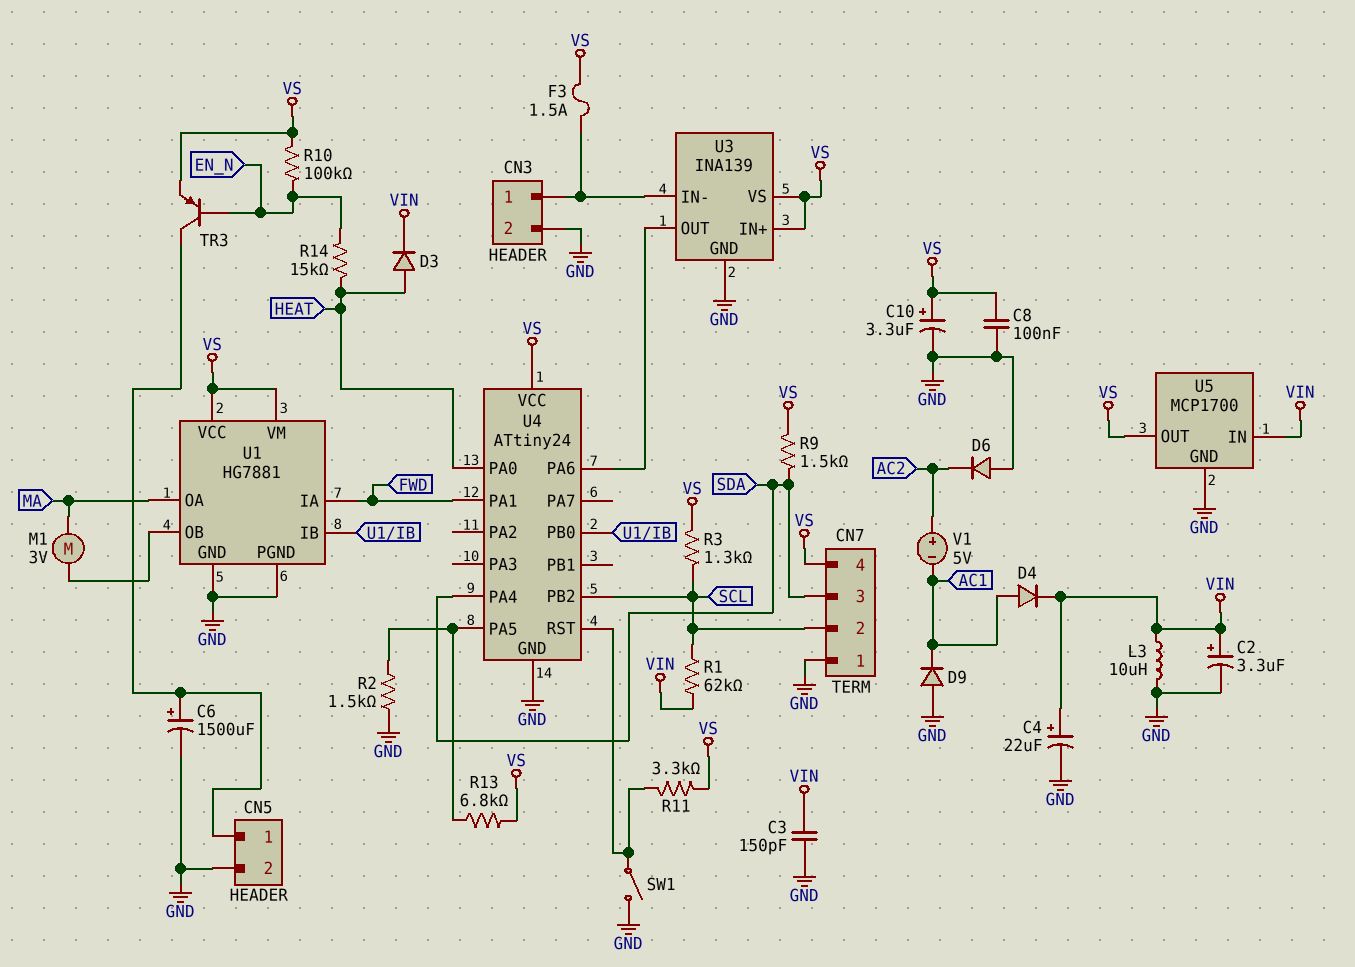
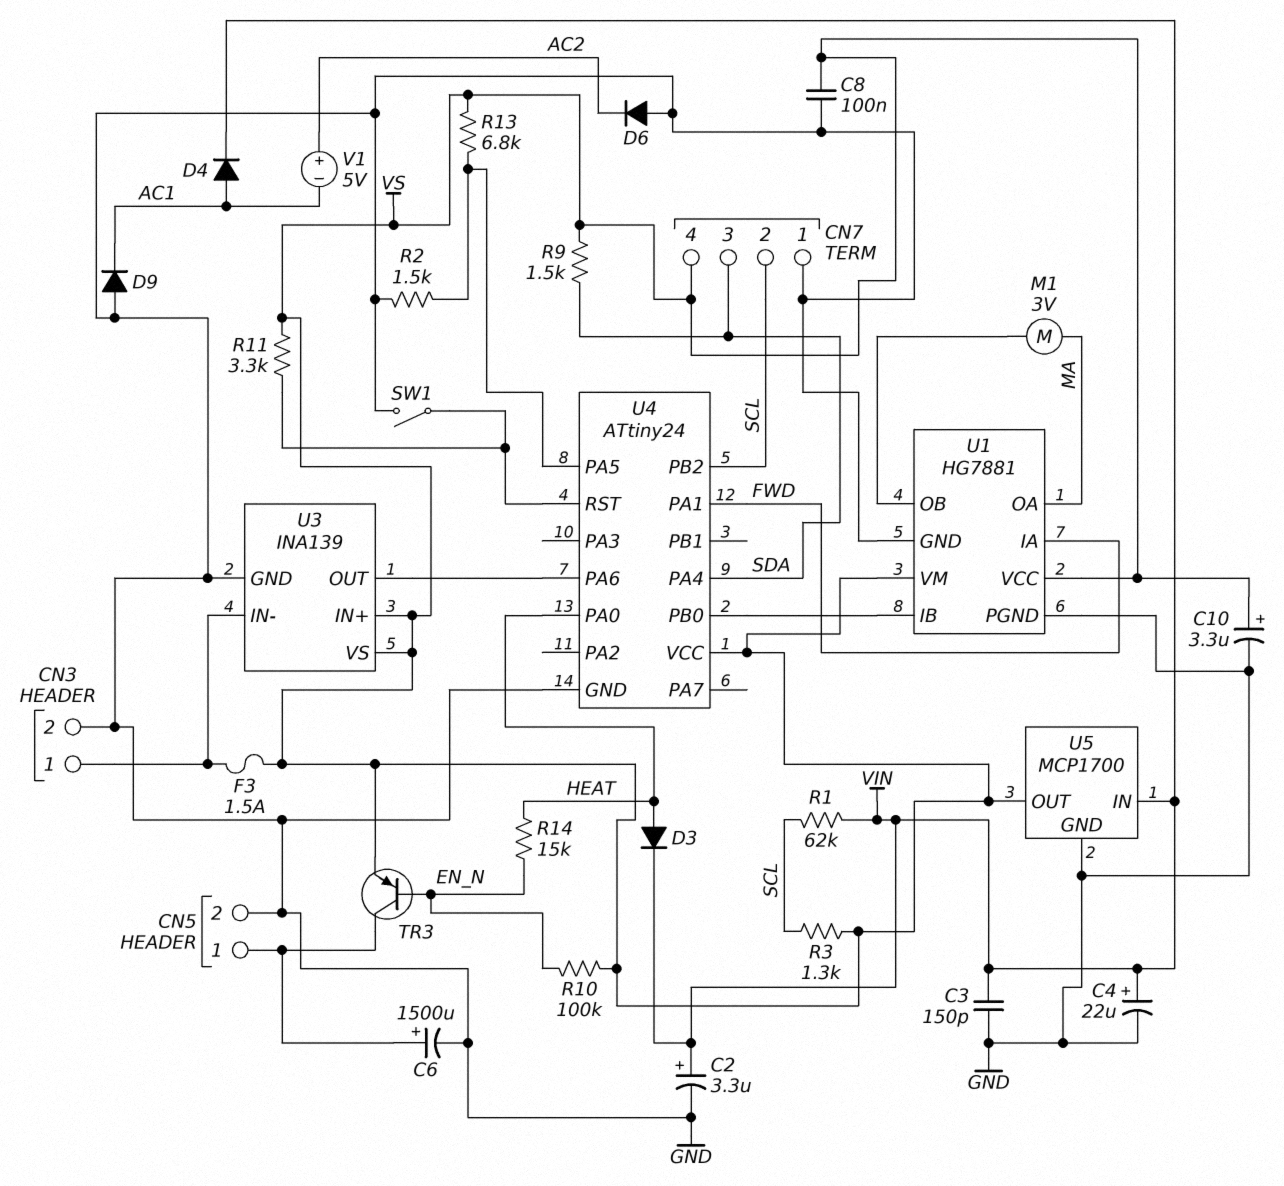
L3: 10uH (GND, VIN) -> none

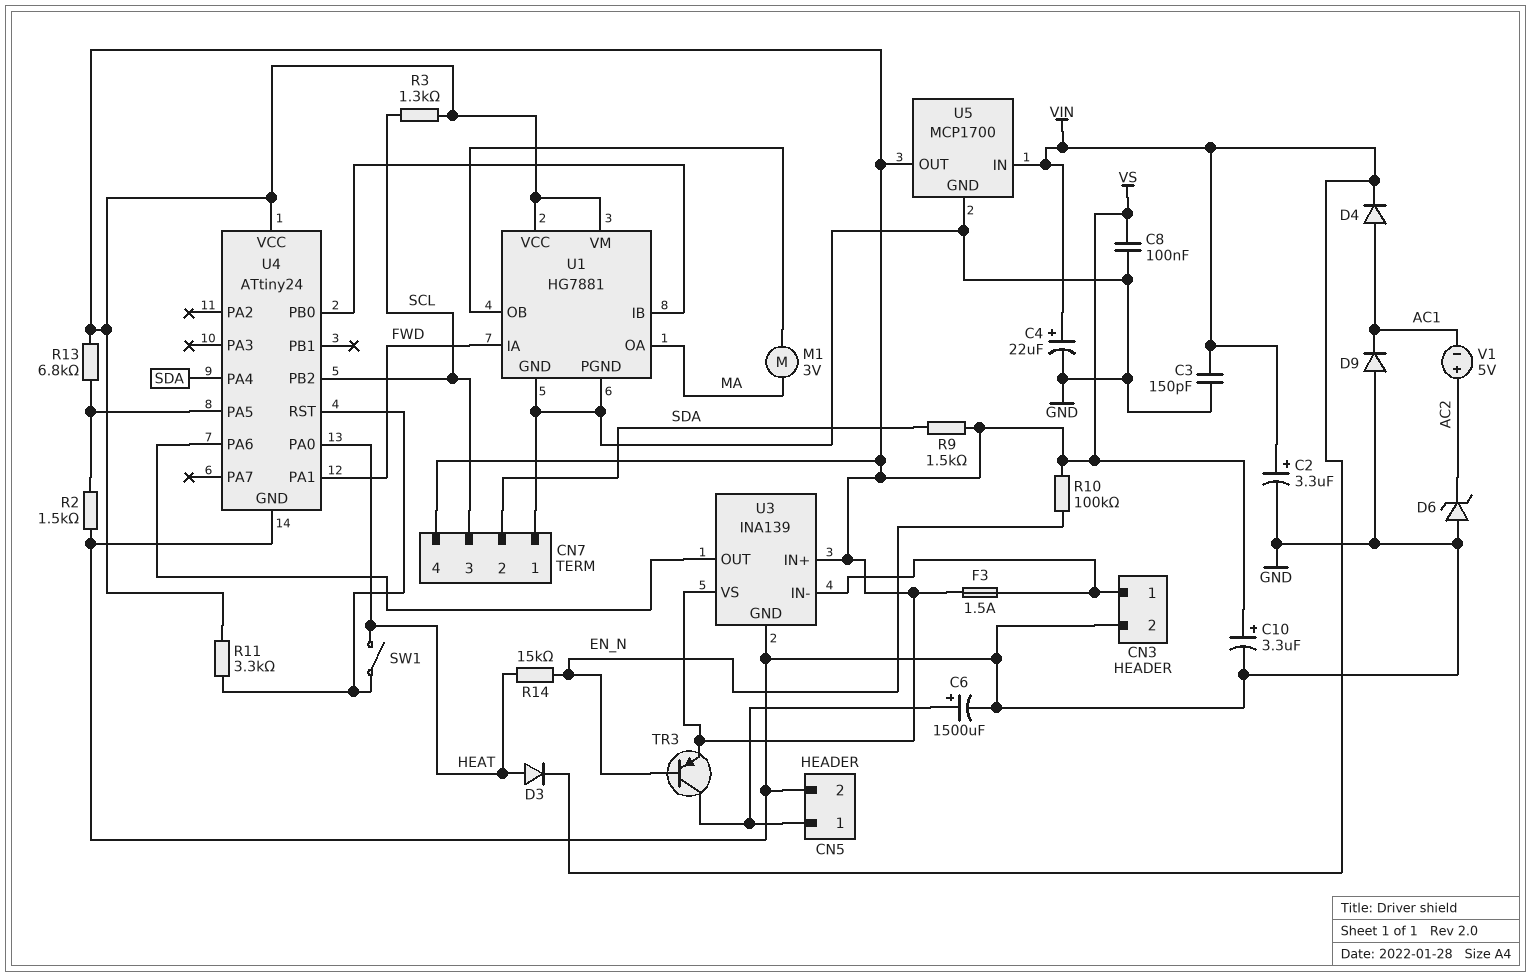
CN7 pin 2: SCL -> SDA
CN7 pin 3: SDA -> SCL
D6: diode (A GND, K AC2) -> zener (A GND, K AC2)
R1: 62k (SCL, VIN) -> none
SW1: switch (GND, U4/RST) -> switch (HEAT, U4/RST)

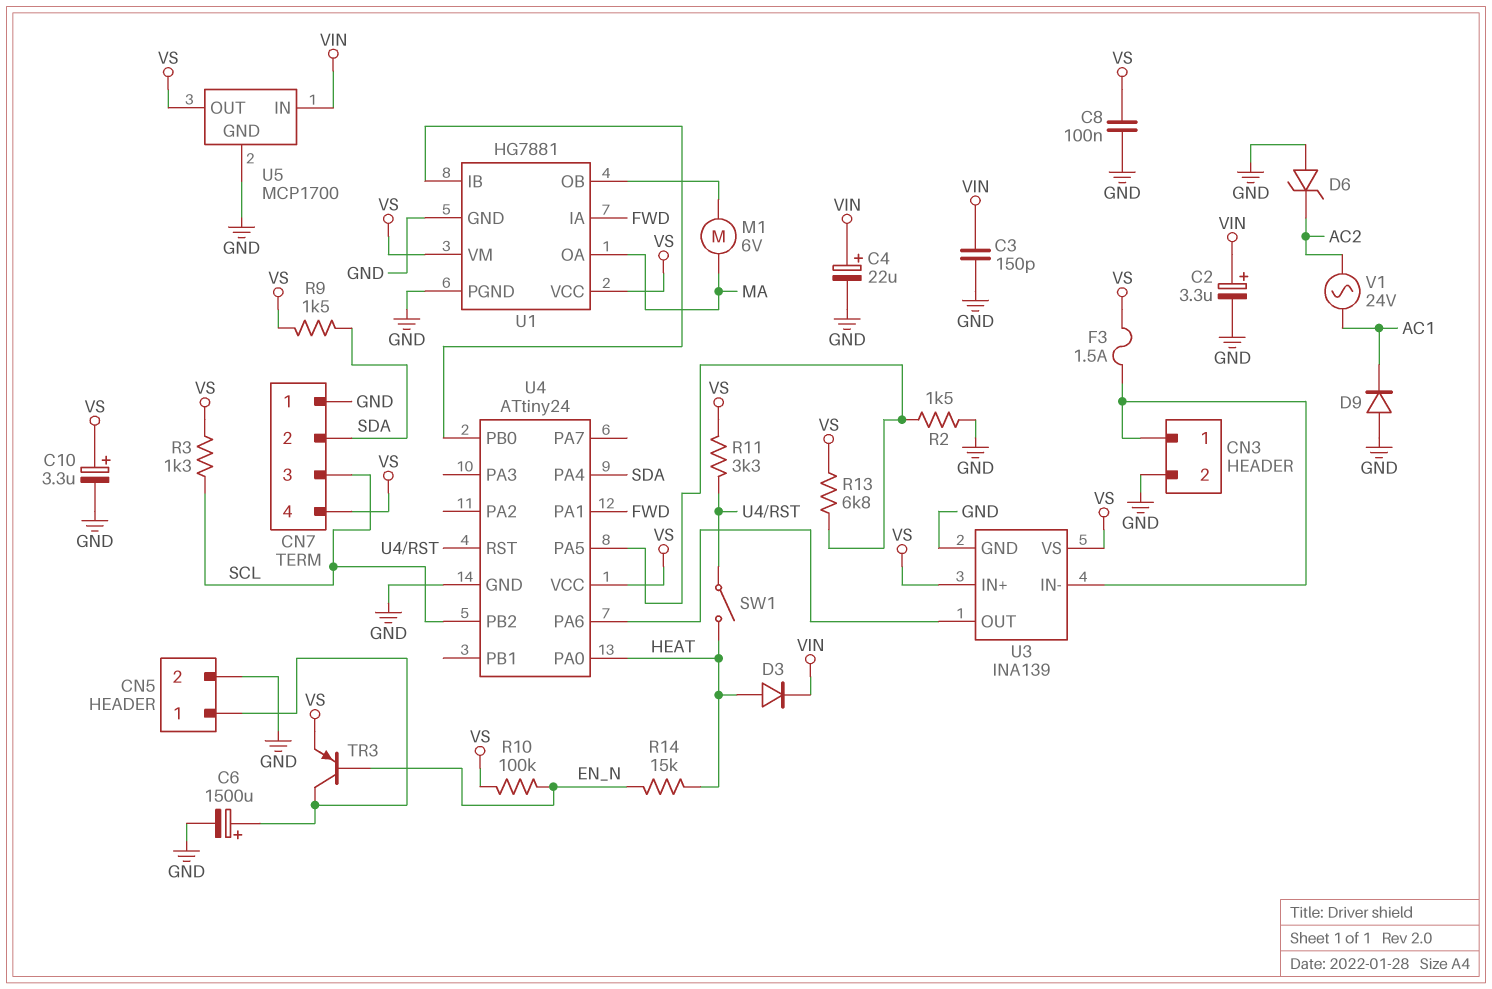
D4: diode (A AC1, K VIN) -> none
M1: motor 3V (MA, U1/OB) -> motor 6V (MA, U1/OB)
V1: 5V (plus AC2, minus AC1) -> AC 24V (AC1, AC2)

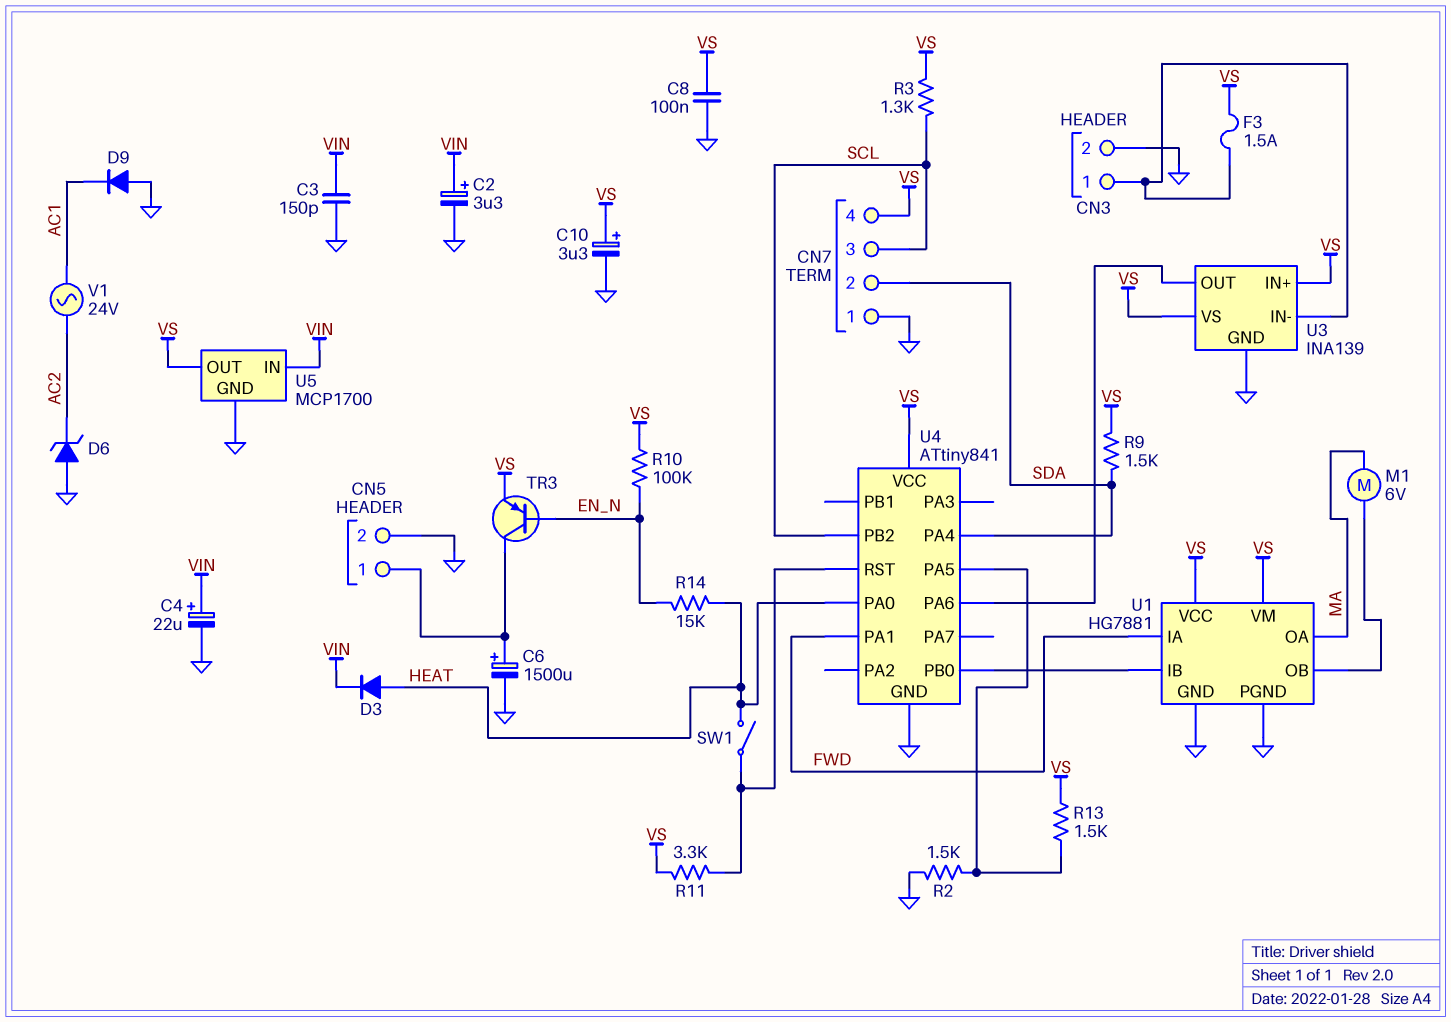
R13: 6.8k (U4/PA5, VS) -> 1.5k (U4/PA5, VS)
U4: ATtiny24 -> ATtiny841

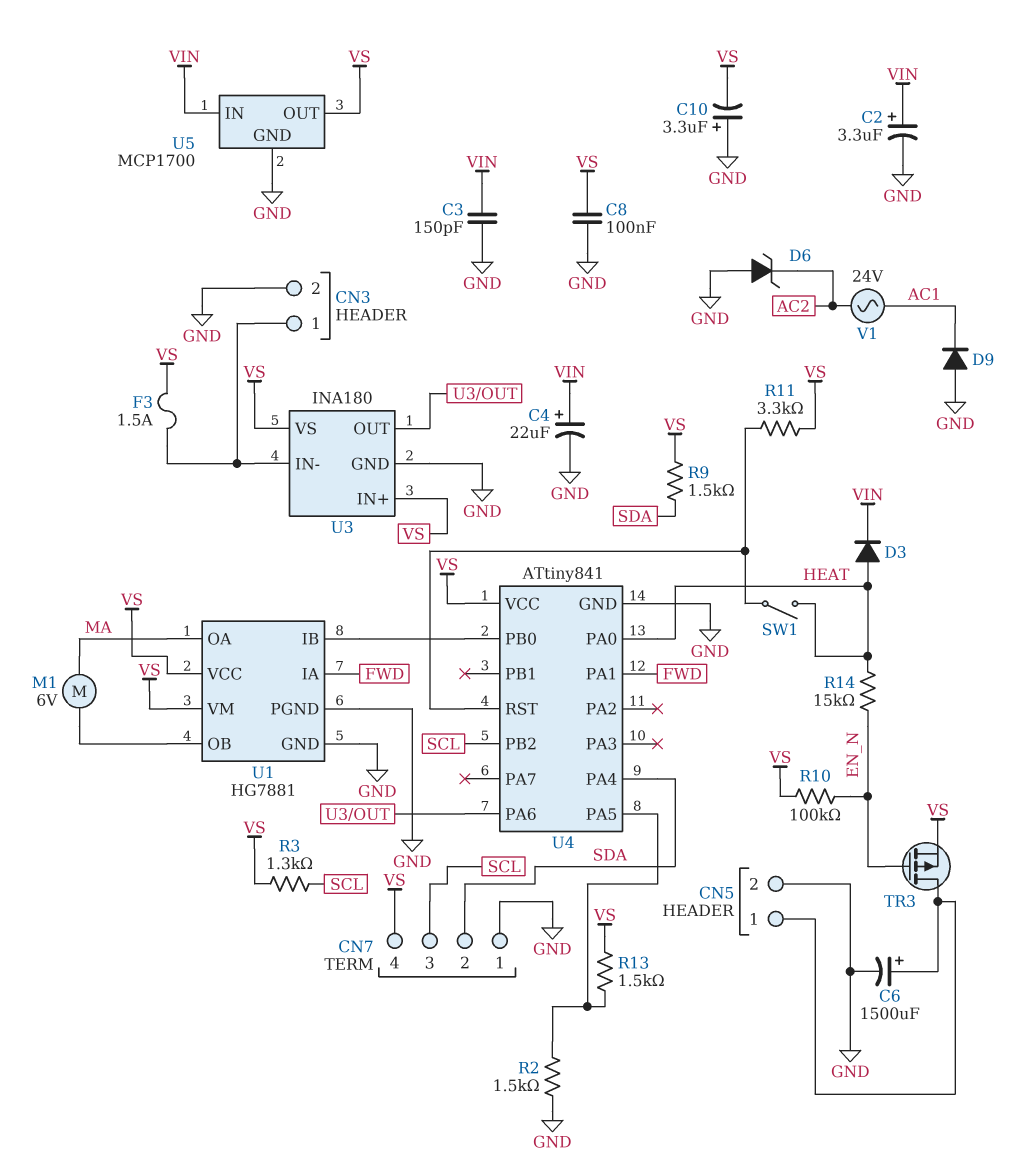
C10: 3.3uF (plus VS, minus GND) -> 3.3uF (plus GND, minus VS)
TR3: PNP (B EN_N, C CN5/1, E VS) -> PMOS (G EN_N, D CN5/1, S VS)
U3: INA139 -> INA180

